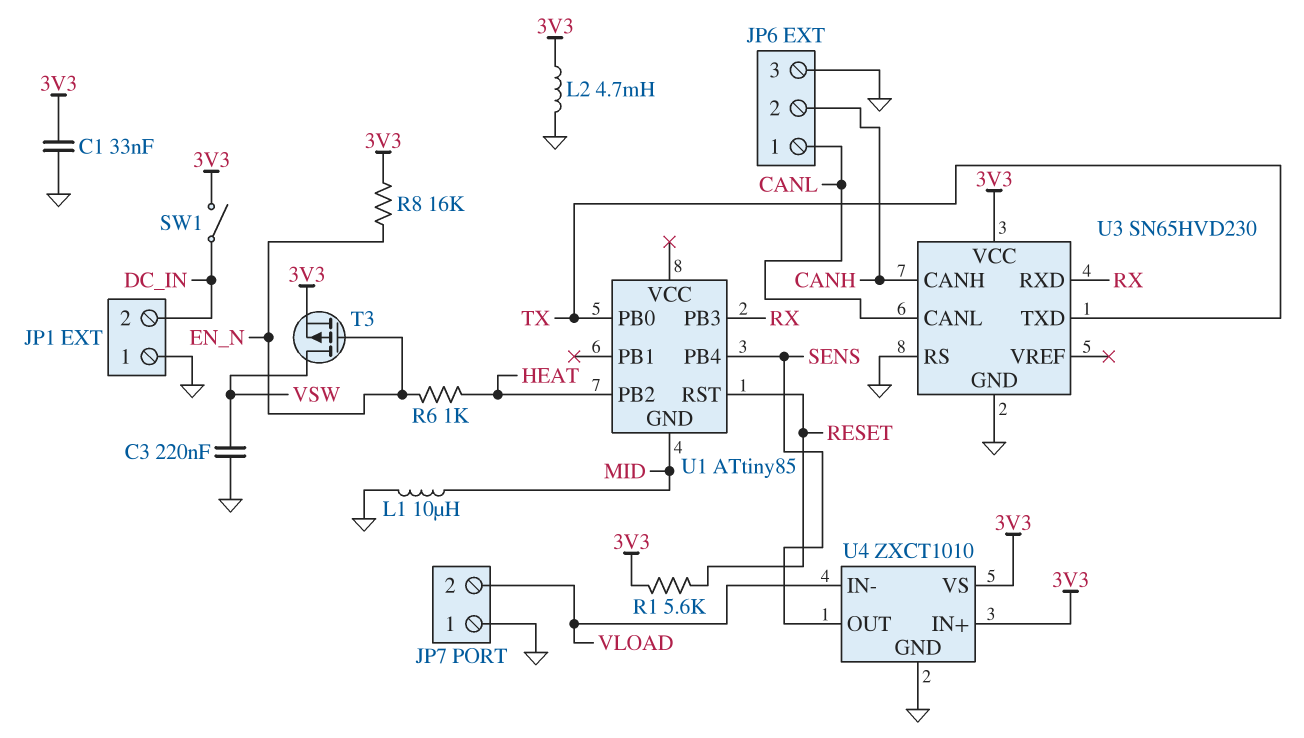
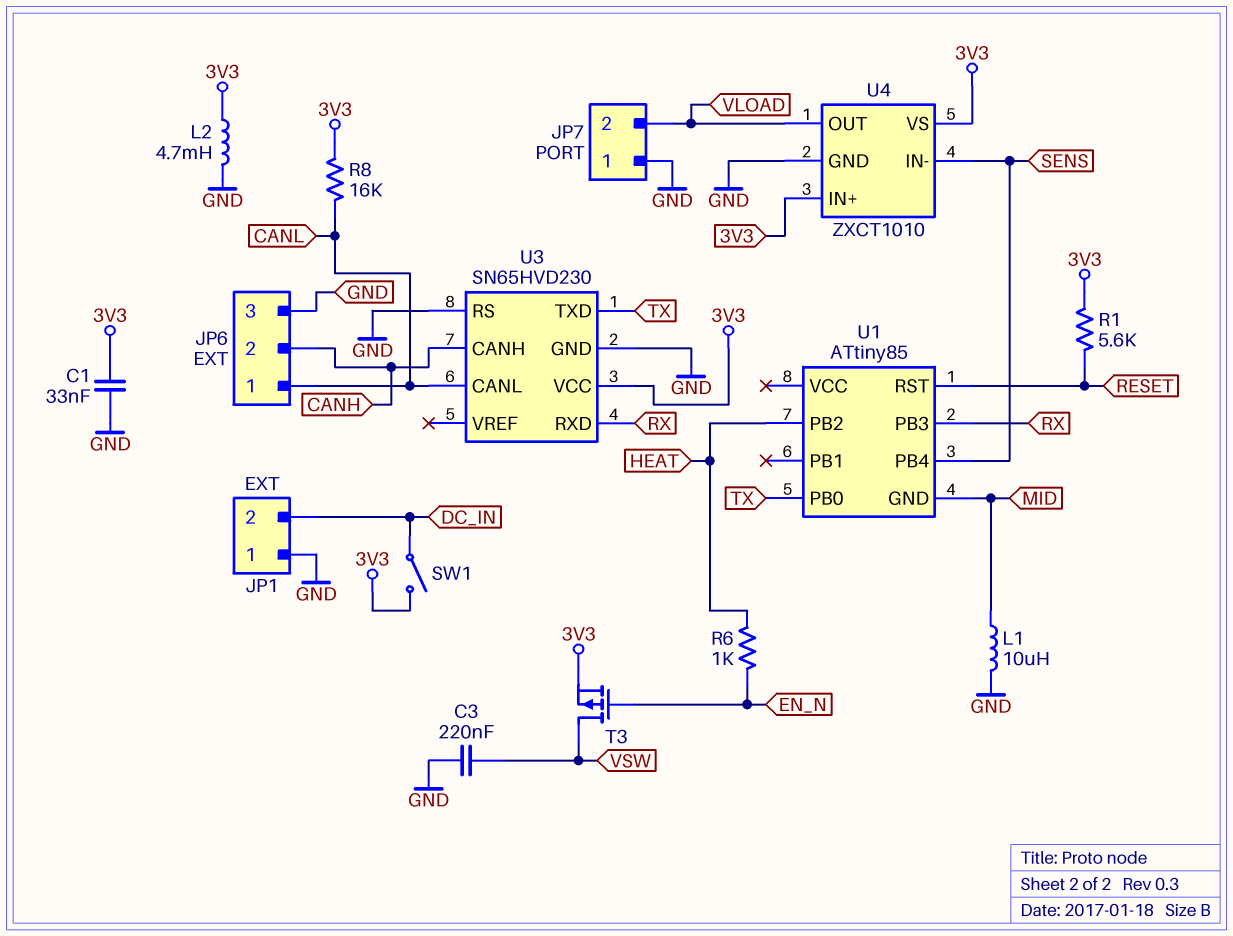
R8: 16k (3V3, EN_N) -> 16k (3V3, CANL)
U4 pin IN-: VLOAD -> SENS
U4 pin OUT: SENS -> VLOAD

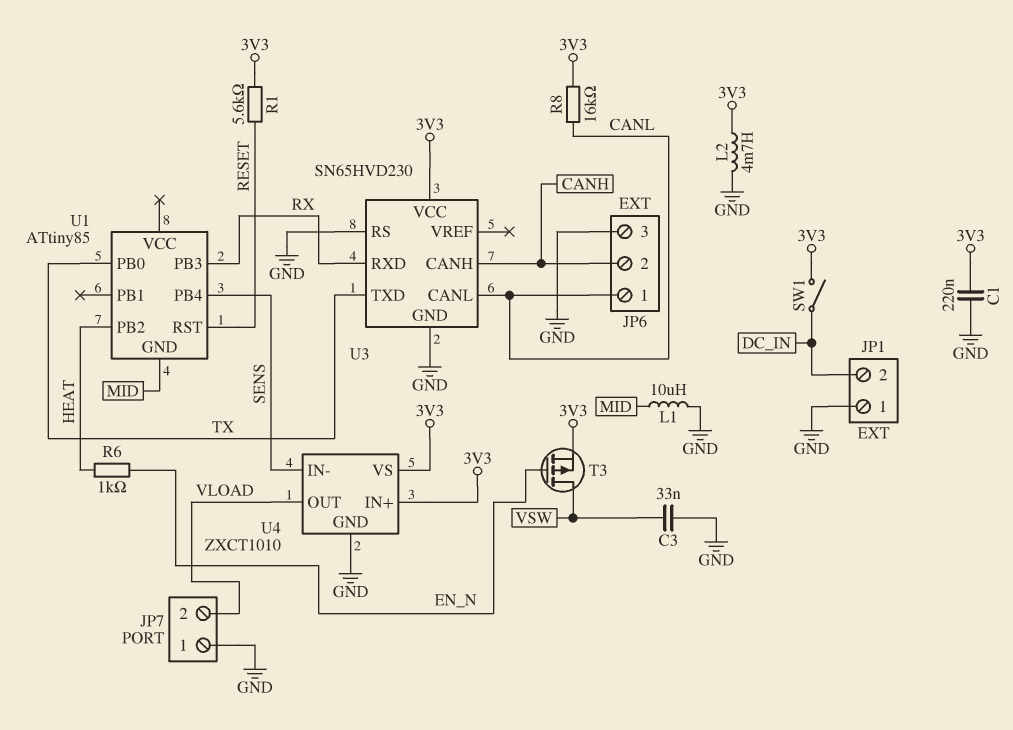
C1: 33nF (3V3, GND) -> 220nF (3V3, GND)
C3: 220nF (GND, VSW) -> 33nF (GND, VSW)

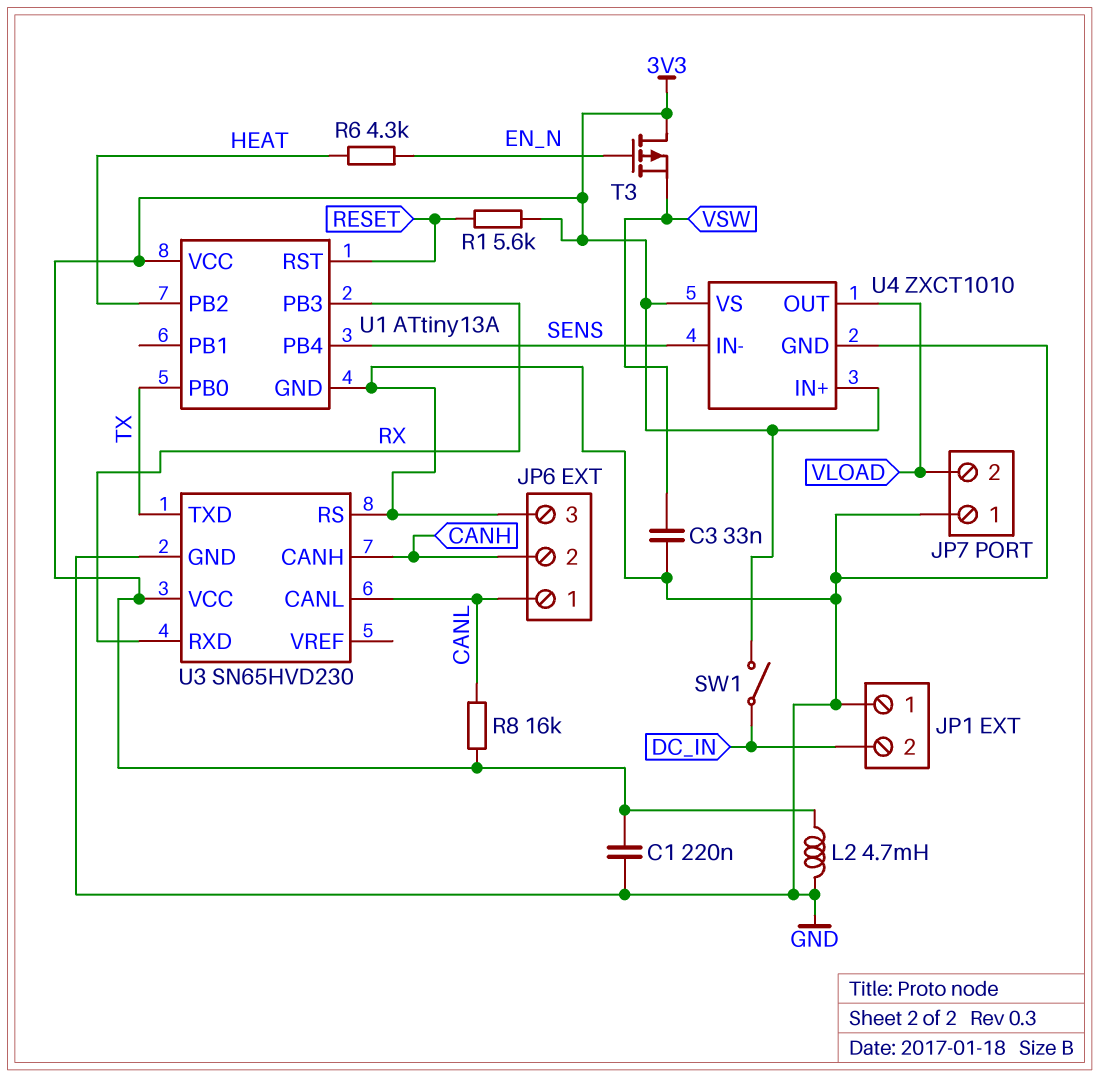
L1: 10uH (GND, MID) -> none
R6: 1k (EN_N, HEAT) -> 4.3k (EN_N, HEAT)
T3: PMOS (G EN_N, D VSW, S 3V3) -> PMOS (G EN_N, D 3V3, S VSW)
U1: ATtiny85 -> ATtiny13A
U1 pin GND: MID -> GND
U1 pin VCC: none -> 3V3

